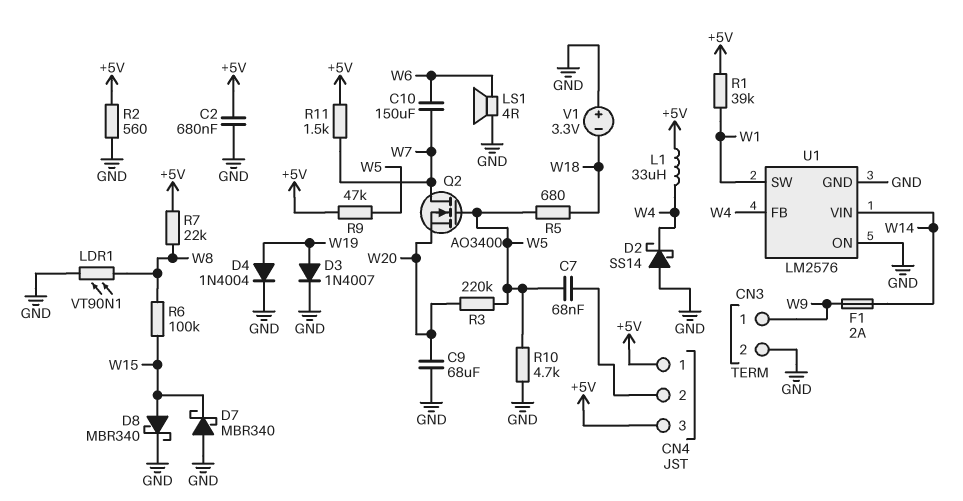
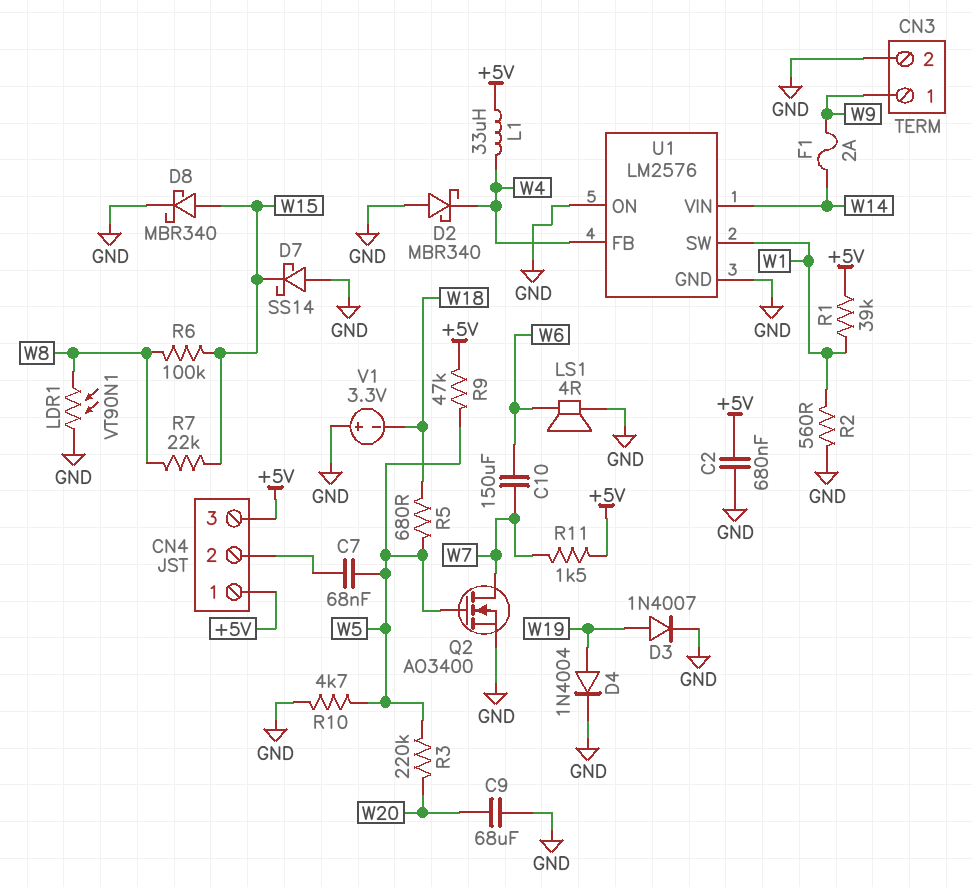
D2: schottky SS14 (A GND, K W4) -> schottky MBR340 (A GND, K W4)
D7: schottky MBR340 (A GND, K W15) -> schottky SS14 (A GND, K W15)
Q2: NMOS AO3400 (G W5, D W7, S W20) -> NMOS AO3400 (G W5, D W7, S GND)
R2: 560 (+5V, GND) -> 560 (GND, W1)
R7: 22k (+5V, W8) -> 22k (W8, W15)

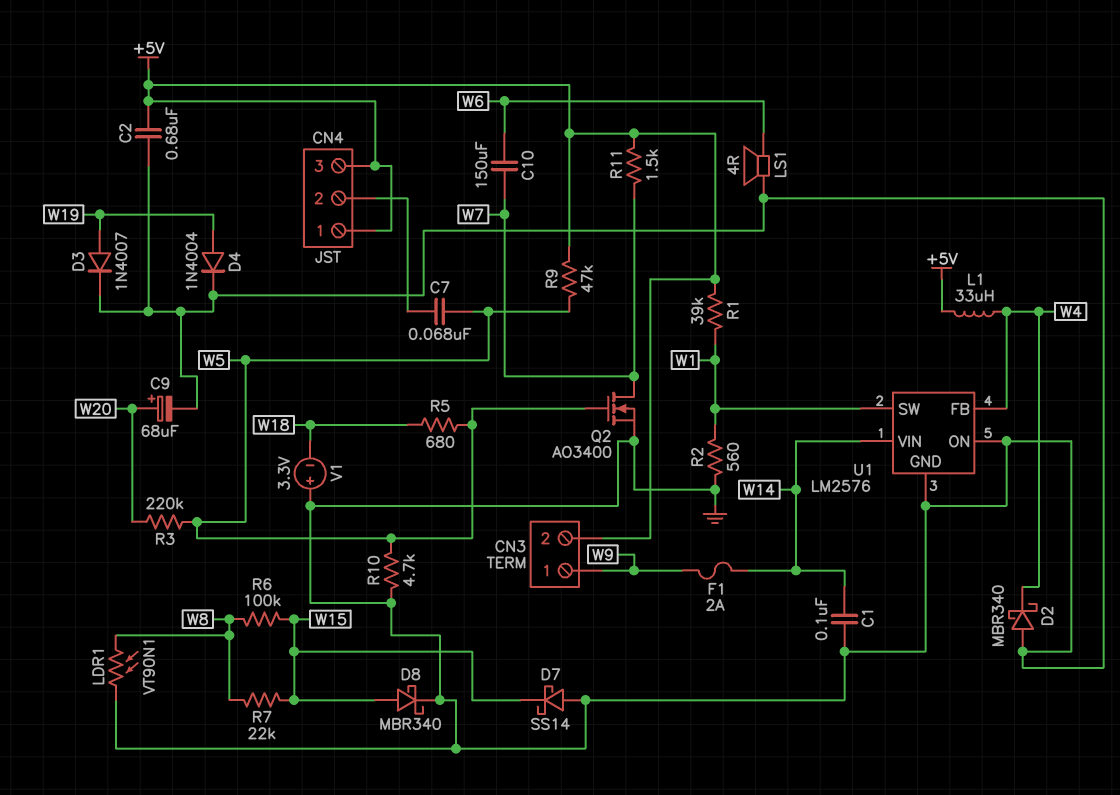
C1: none -> 100nF (GND, W14)
C9: 68uF (GND, W20) -> 68uF (plus W20, minus GND)
CN3 pin 2: GND -> +5V

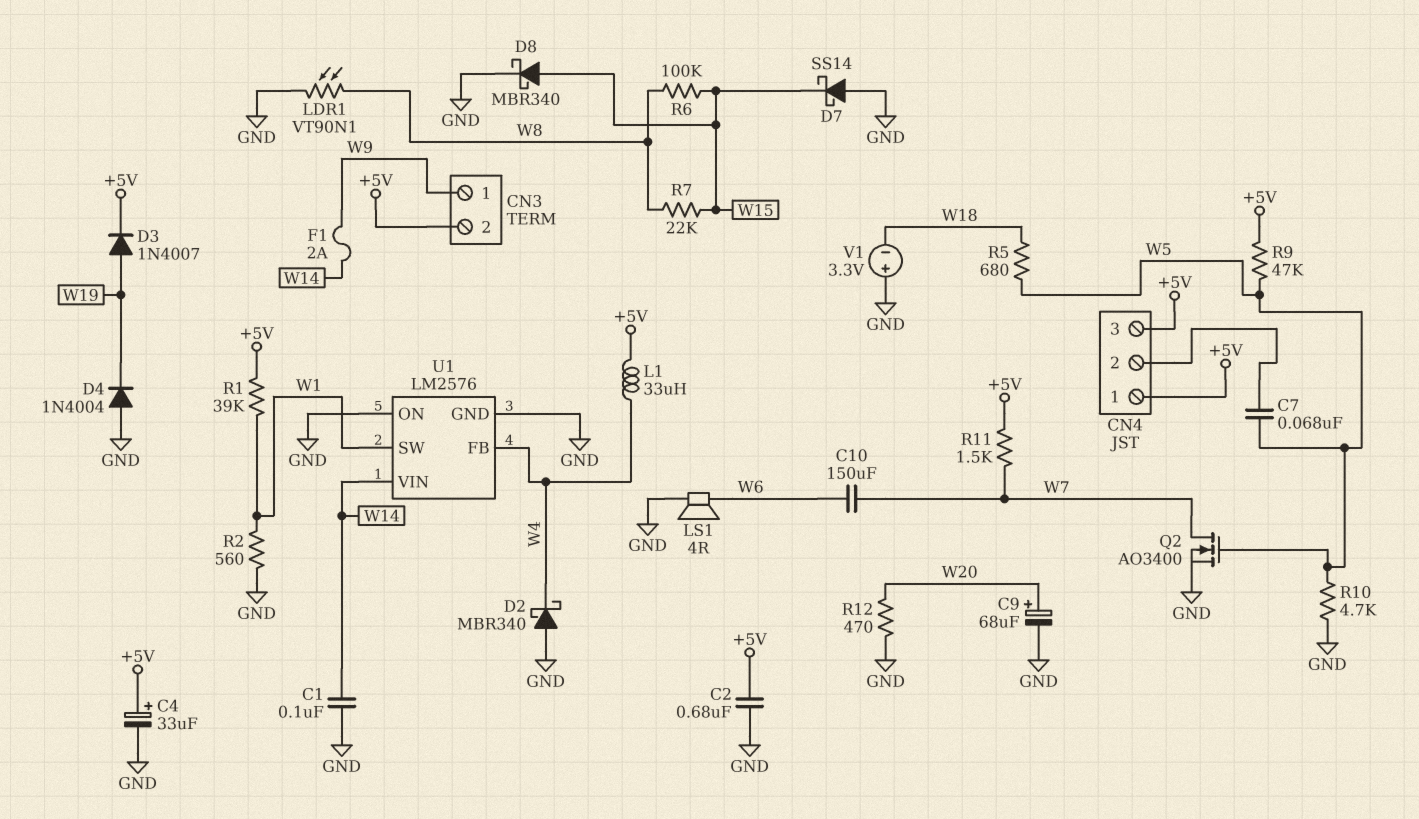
C4: none -> 33uF (plus +5V, minus GND)
D3: diode 1N4007 (A W19, K GND) -> diode 1N4007 (A W19, K +5V)
D4: diode 1N4004 (A W19, K GND) -> diode 1N4004 (A GND, K W19)
R3: 220k (W5, W20) -> none
R12: none -> 470 (GND, W20)

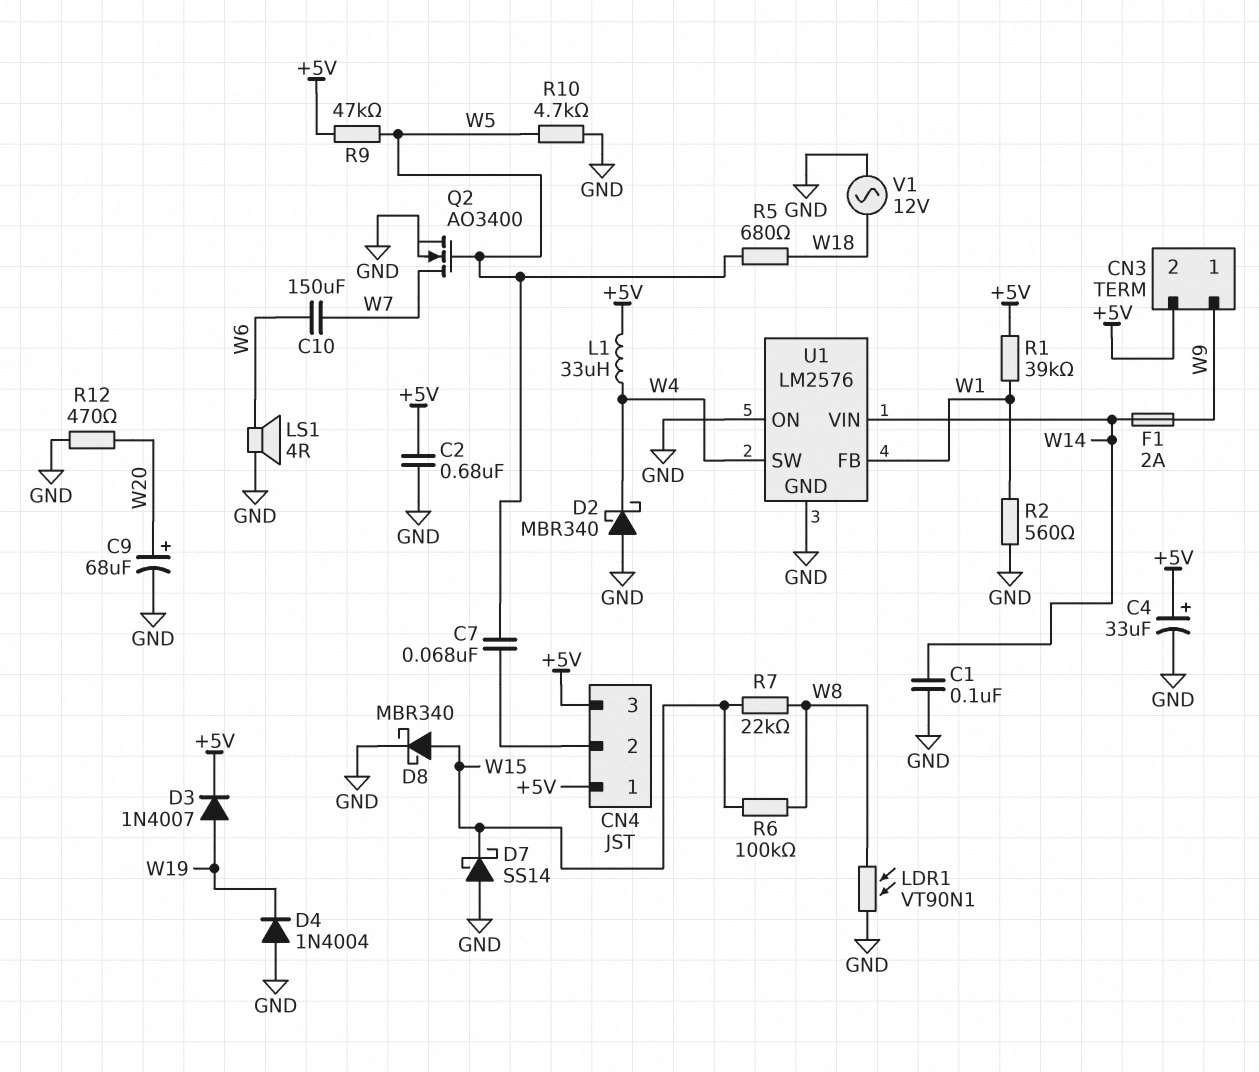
R11: 1.5k (+5V, W7) -> none
U1 pin FB: W4 -> W1
U1 pin SW: W1 -> W4
V1: 3.3V (plus GND, minus W18) -> AC 12V (GND, W18)

